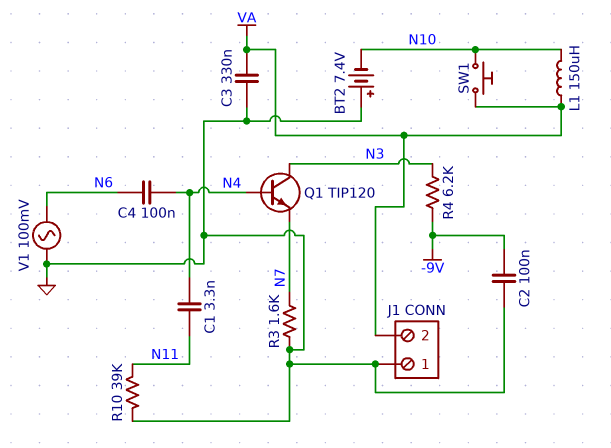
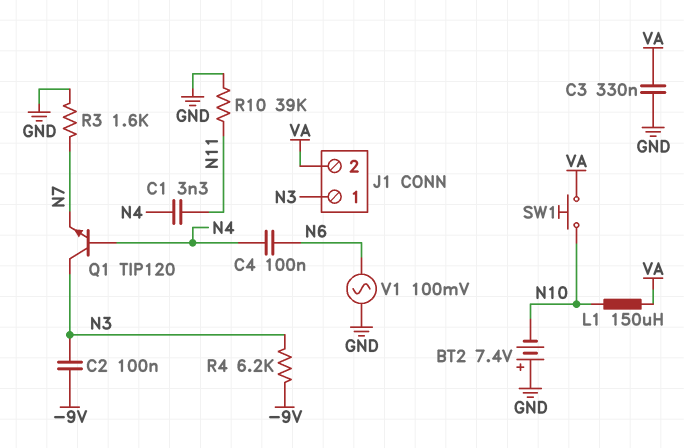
C2: 100nF (-9V, GND) -> 100nF (-9V, N3)
J1 pin 1: GND -> N3

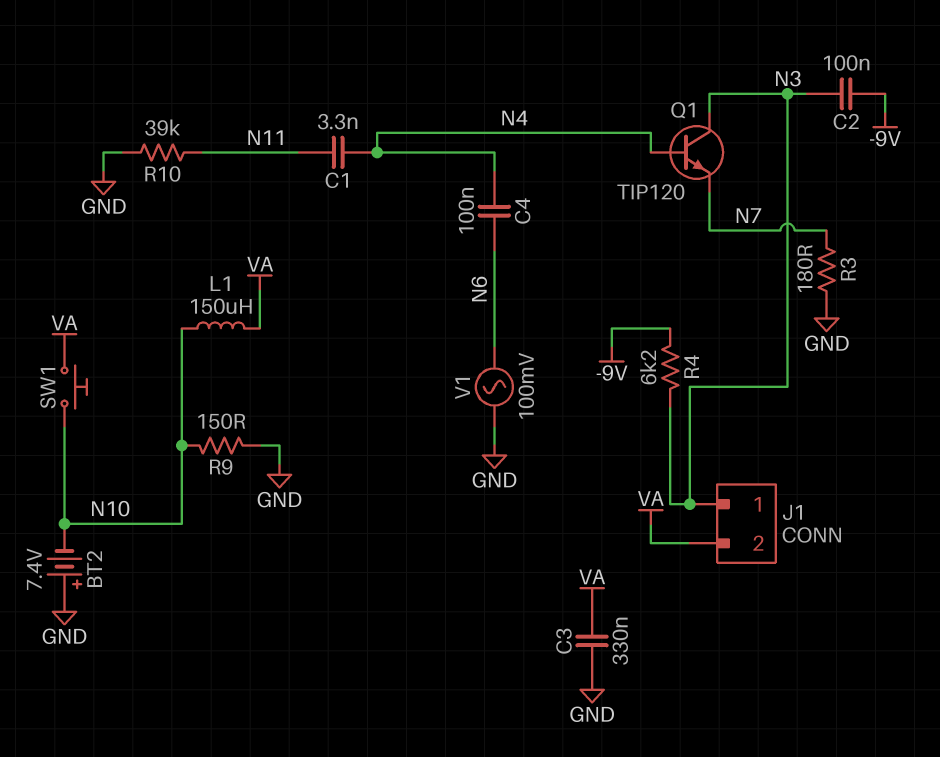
R3: 1.6k (GND, N7) -> 180 (GND, N7)
R9: none -> 150 (GND, N10)

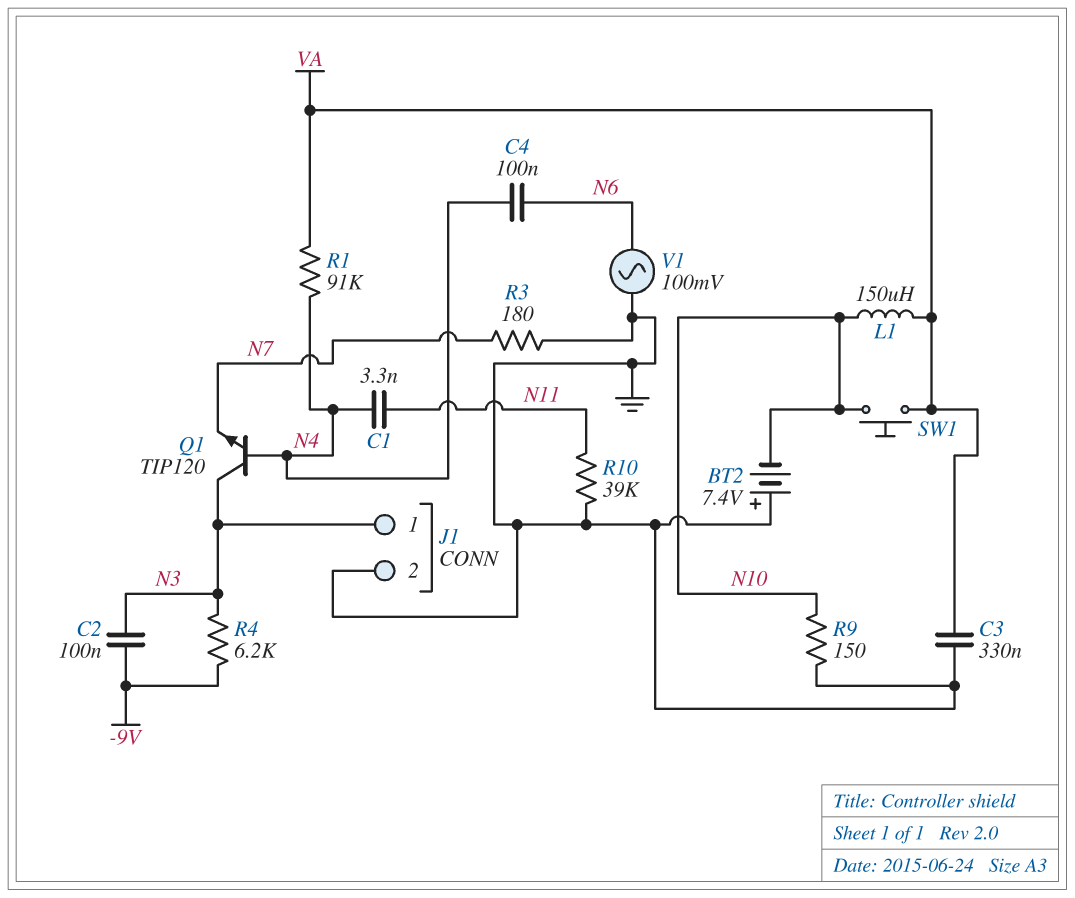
J1 pin 2: VA -> GND
R1: none -> 91k (N4, VA)

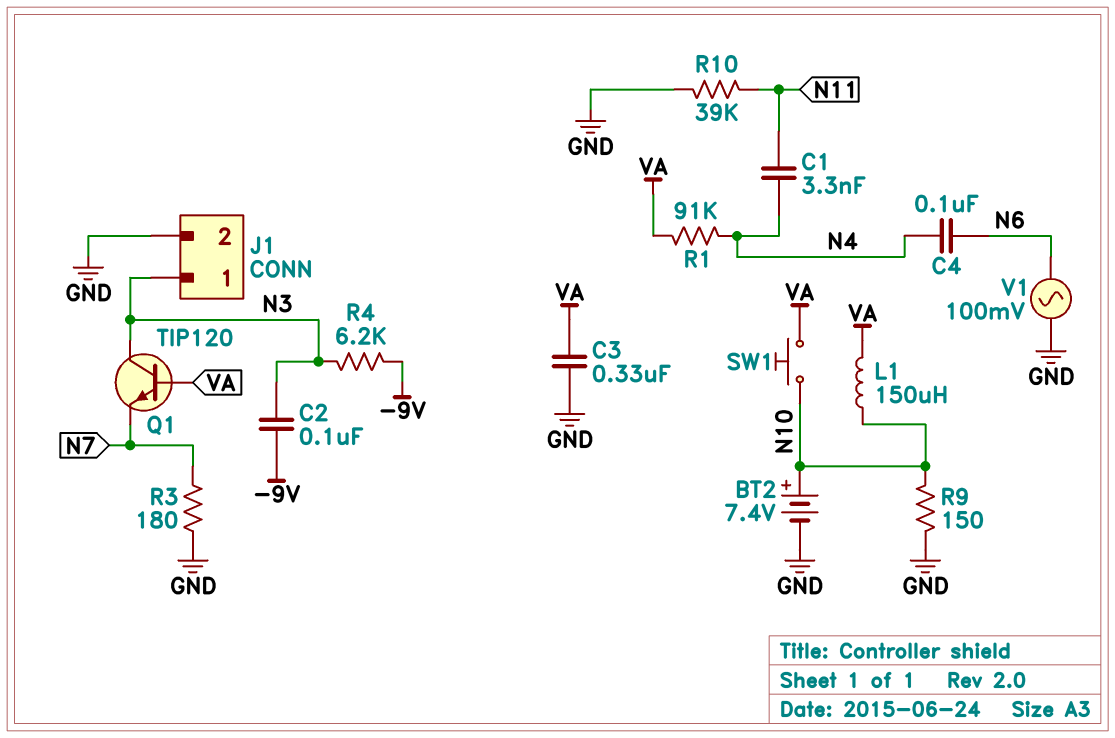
BT2: 7.4V (plus GND, minus N10) -> 7.4V (plus N10, minus GND)
Q1: NPN TIP120 (B N4, C N3, E N7) -> NPN TIP120 (B VA, C N3, E N7)

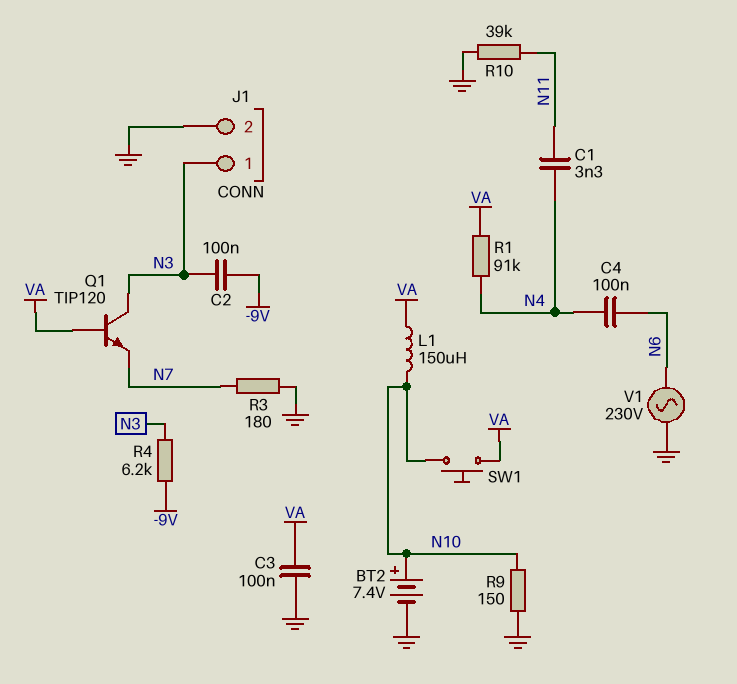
C3: 330nF (GND, VA) -> 100nF (GND, VA)
V1: AC 100mV (GND, N6) -> AC 230V (GND, N6)

